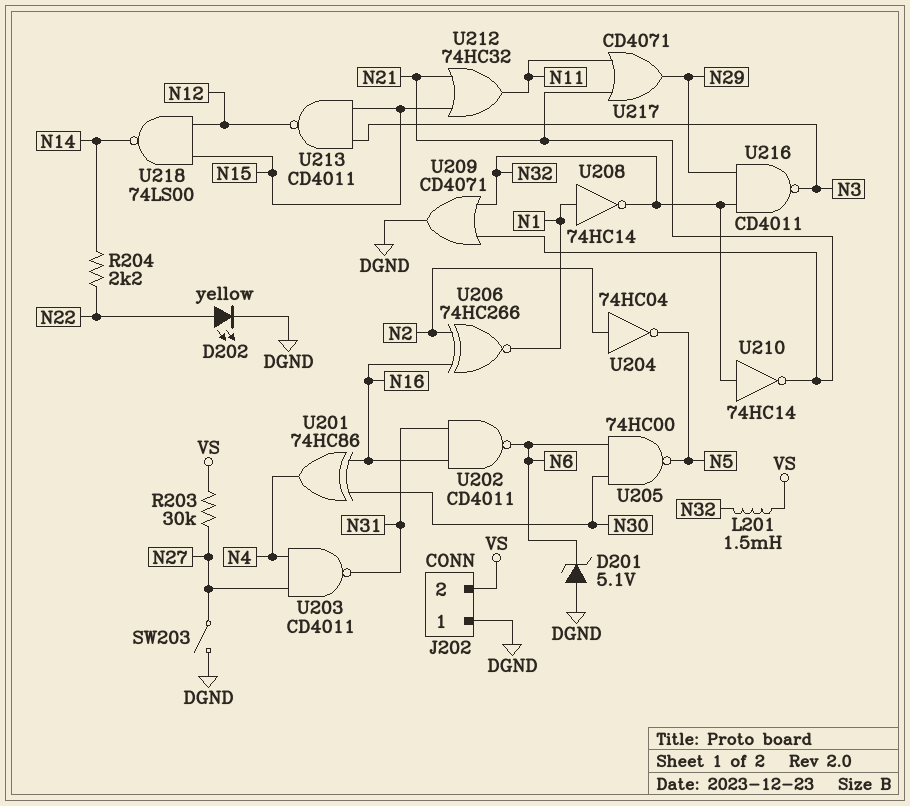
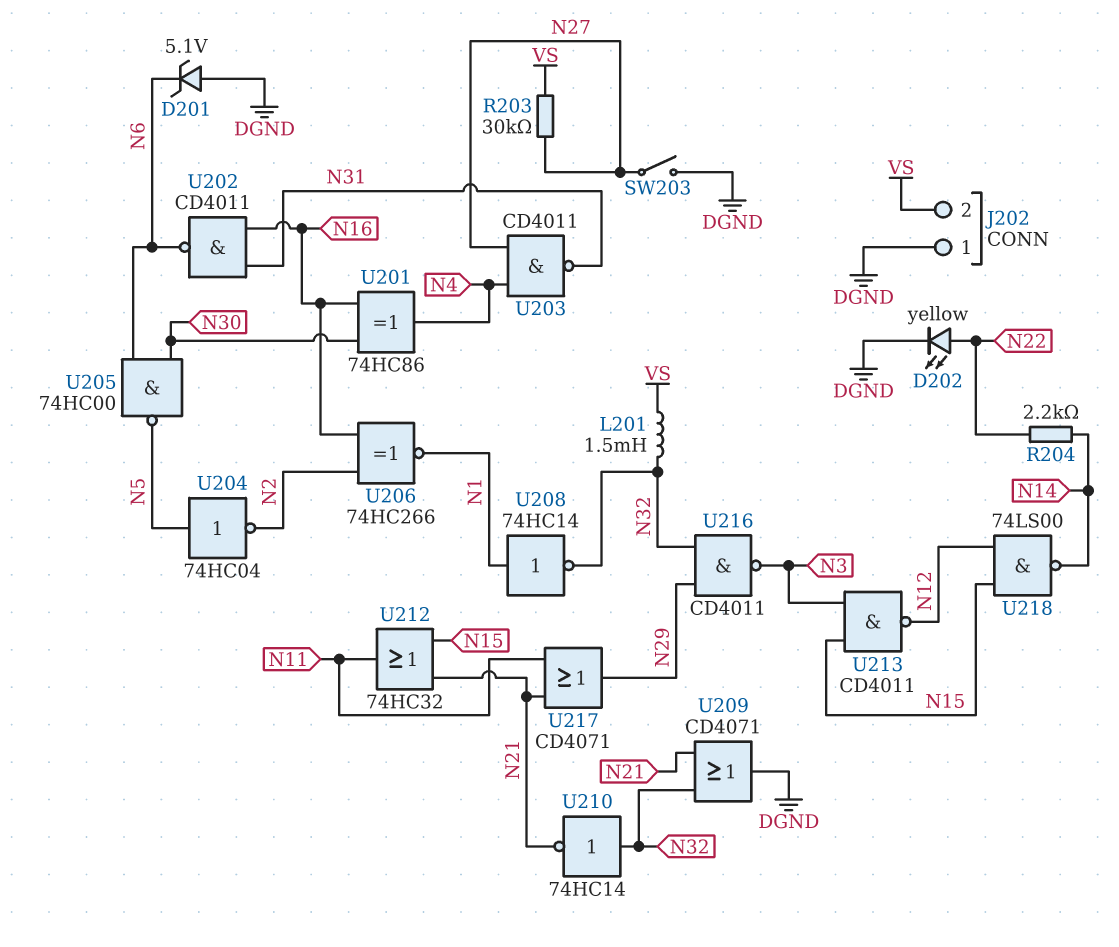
U204: NOT 74HC04 (in N2, out N5) -> NOT 74HC04 (in N5, out N2)

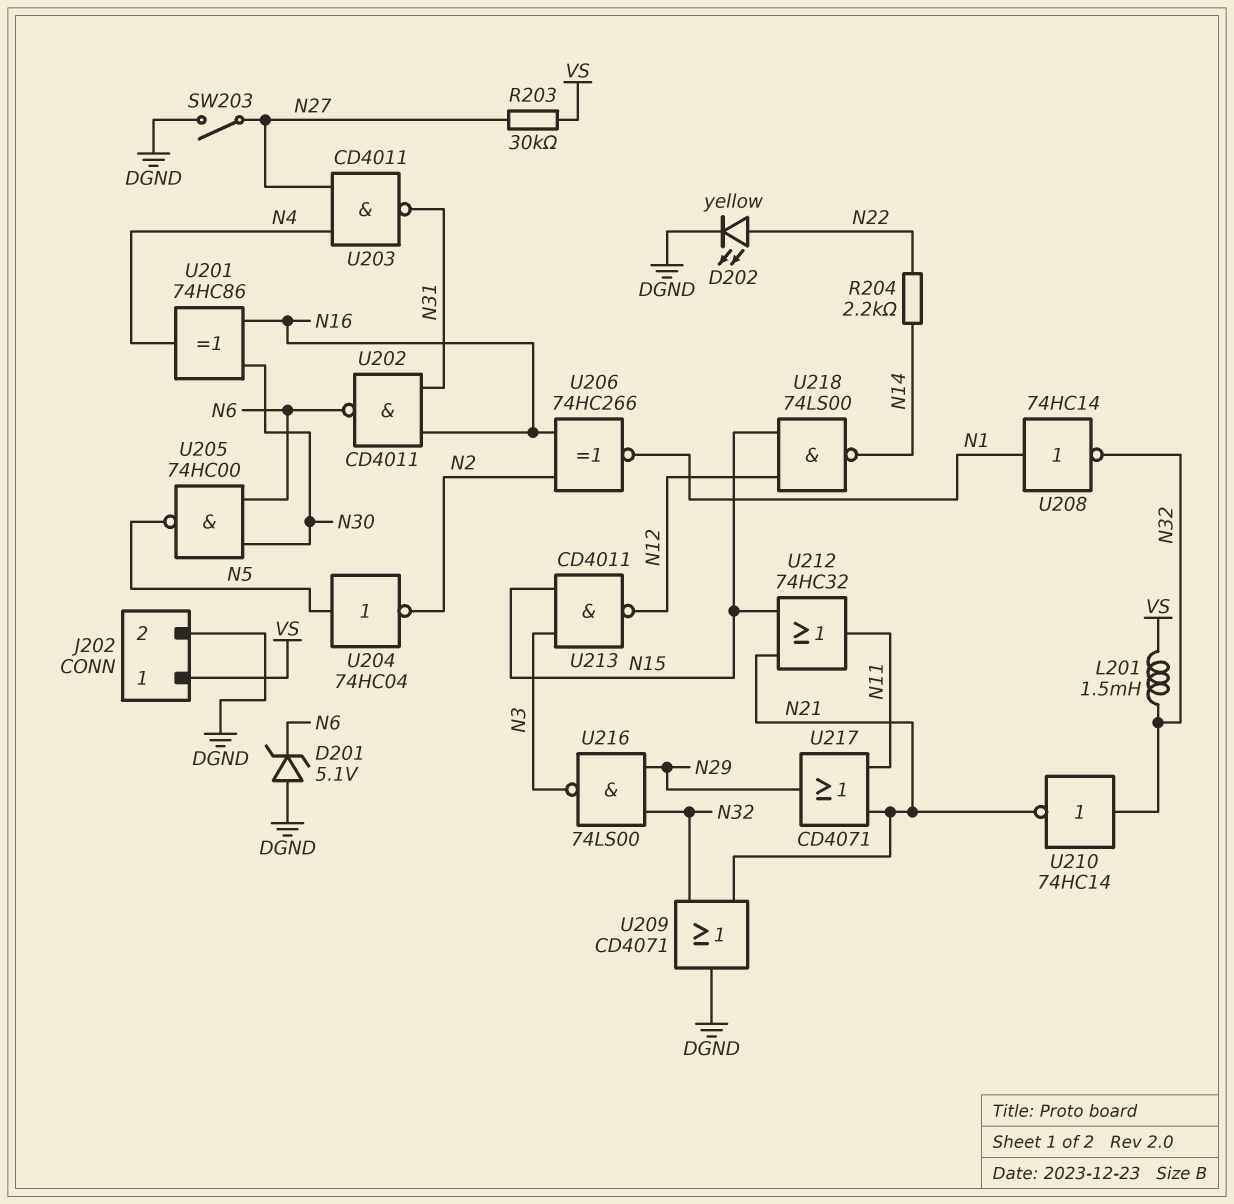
J202 pin 1: DGND -> VS
J202 pin 2: VS -> DGND
U216: NAND CD4011 (in N29, in N32, out N3) -> NAND 74LS00 (in N29, in N32, out N3)

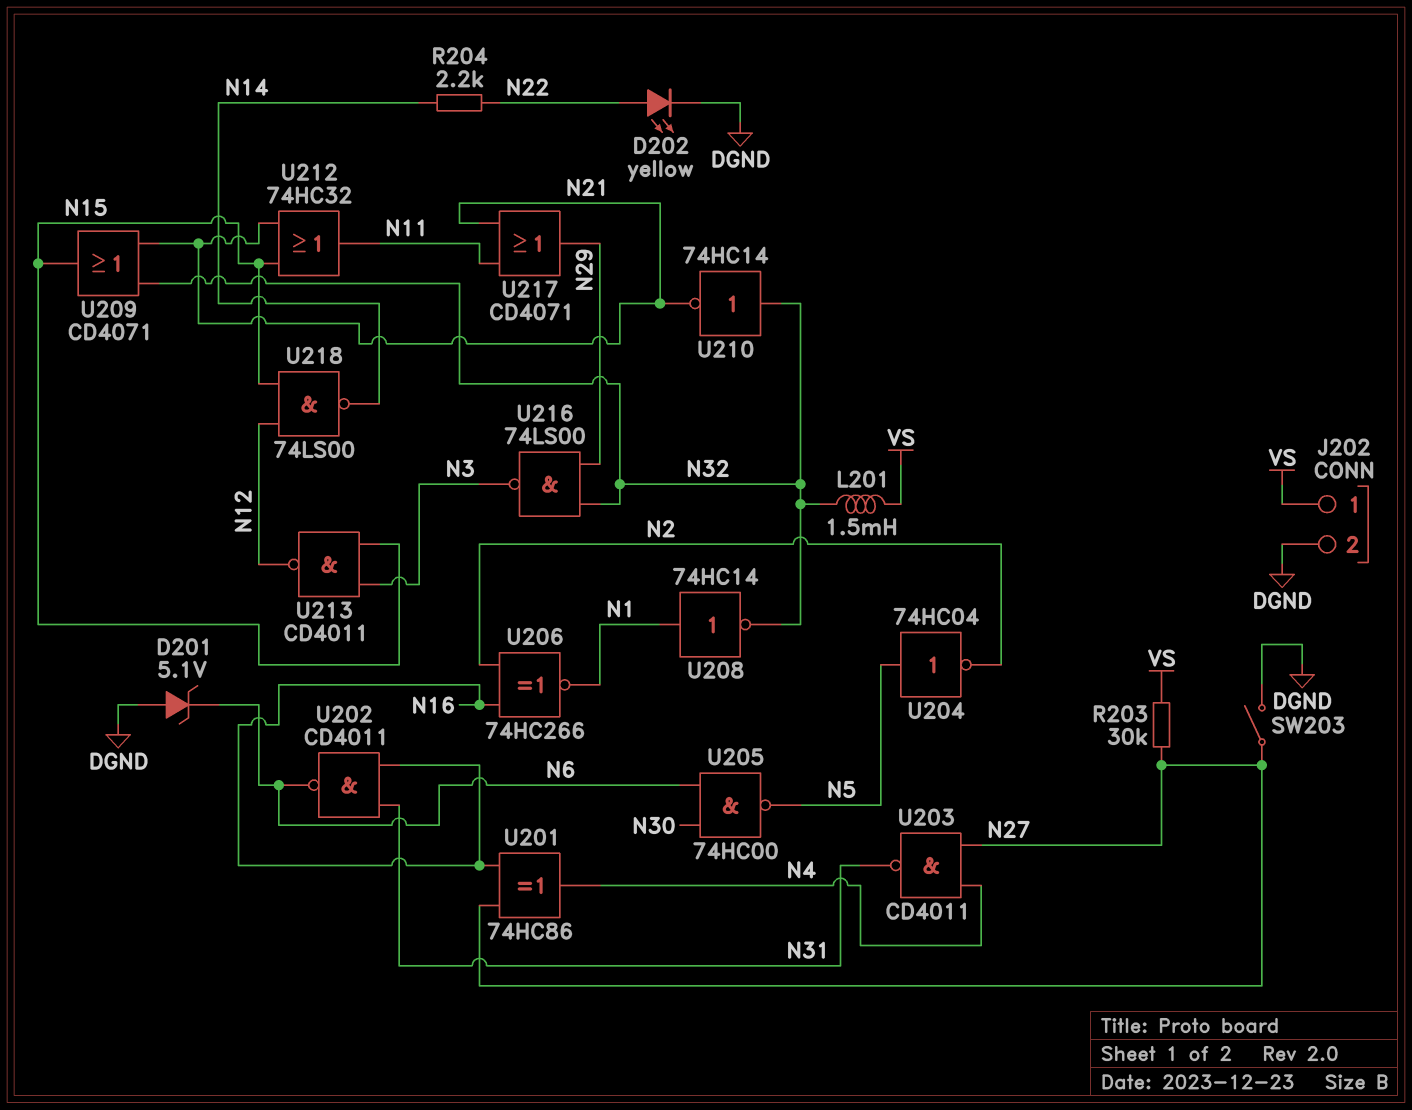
U201: XOR 74HC86 (in N16, in N30, out N4) -> XOR 74HC86 (in N16, in N27, out N4)
U209: OR CD4071 (in N21, in N32, out DGND) -> OR CD4071 (in N21, in N32, out N15)

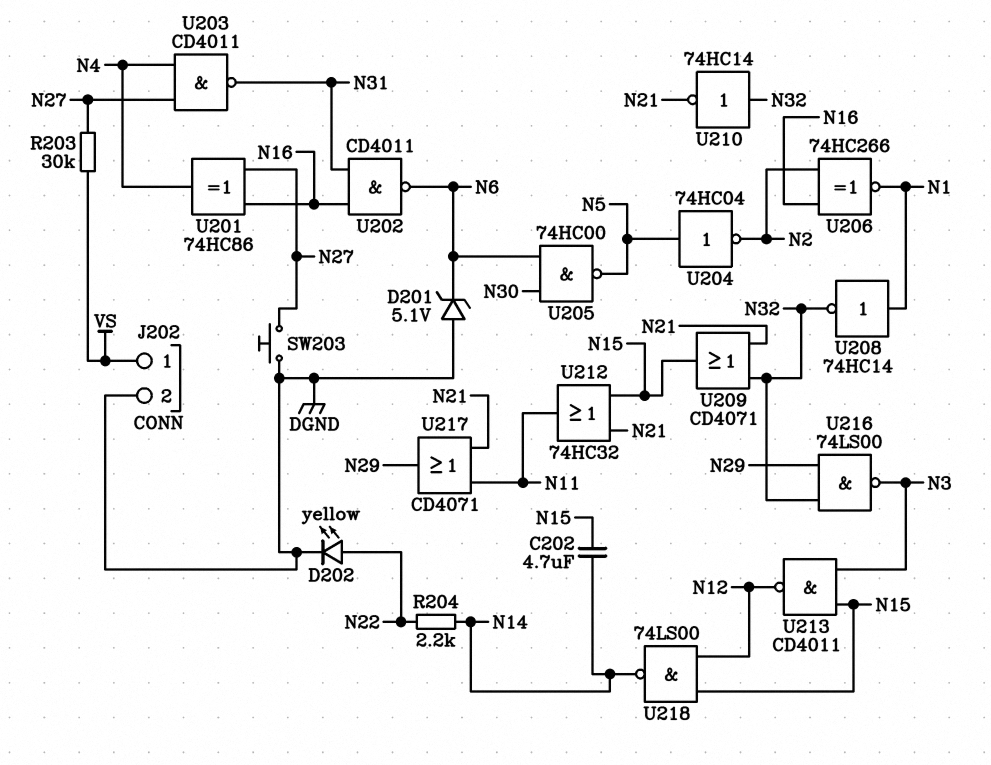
C202: none -> 4.7uF (N14, N15)
L201: 1.5mH (N32, VS) -> none
SW203: switch (DGND, N27) -> button (DGND, N27)

